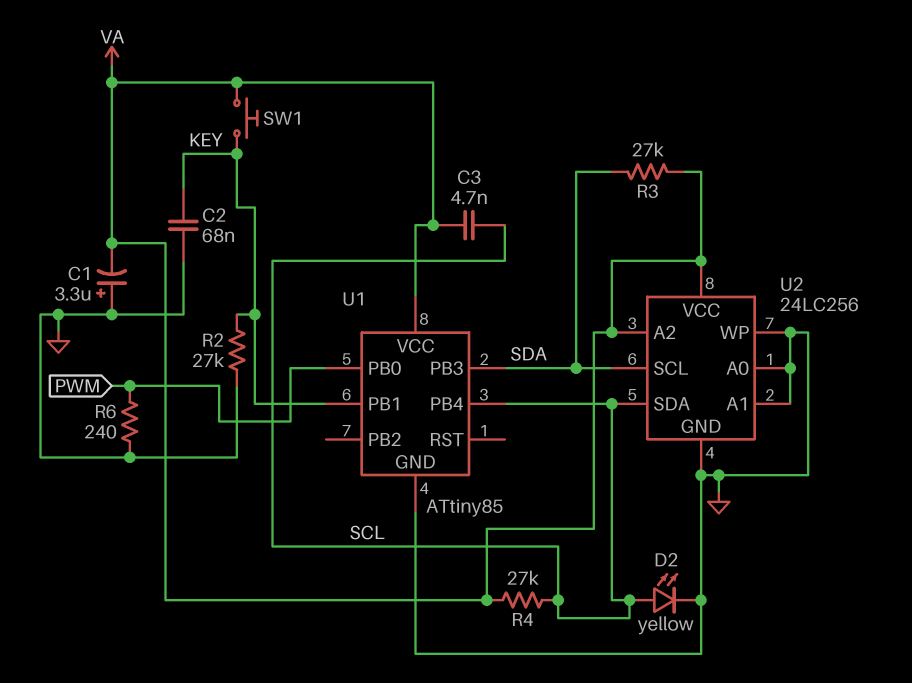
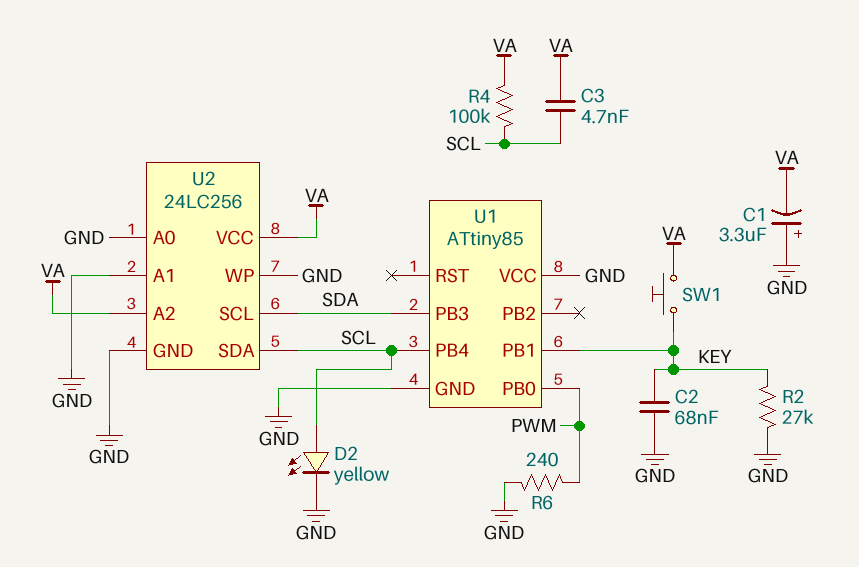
R3: 27k (SDA, VA) -> none
R4: 27k (SCL, VA) -> 100k (SCL, VA)
U1 pin VCC: VA -> GND

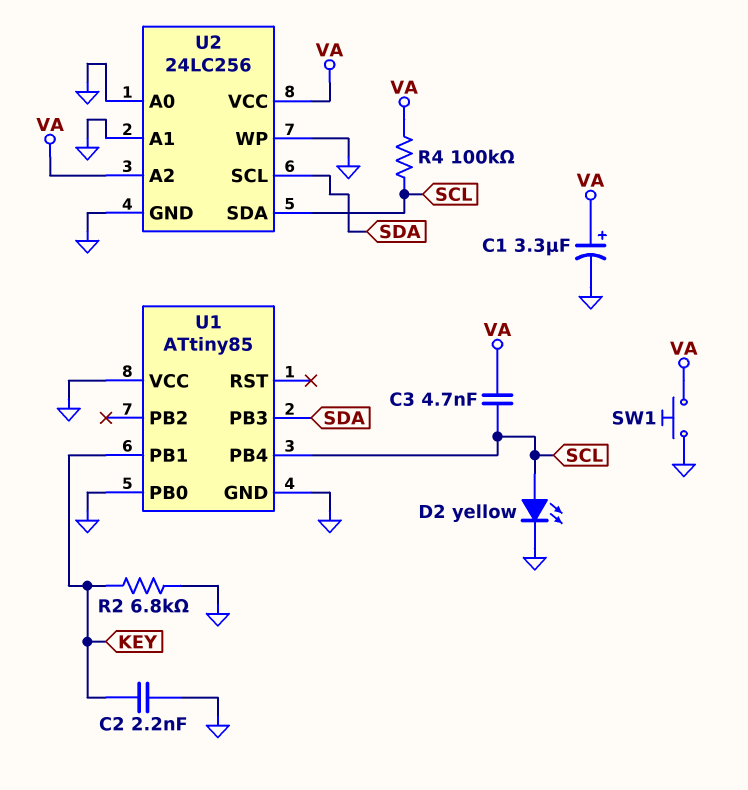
C1: 3.3uF (plus GND, minus VA) -> 3.3uF (plus VA, minus GND)
C2: 68nF (GND, KEY) -> 2.2nF (GND, KEY)
R2: 27k (GND, KEY) -> 6.8k (GND, KEY)
R6: 240 (GND, PWM) -> none
SW1: button (KEY, VA) -> button (GND, VA)
U1 pin PB0: PWM -> GND

